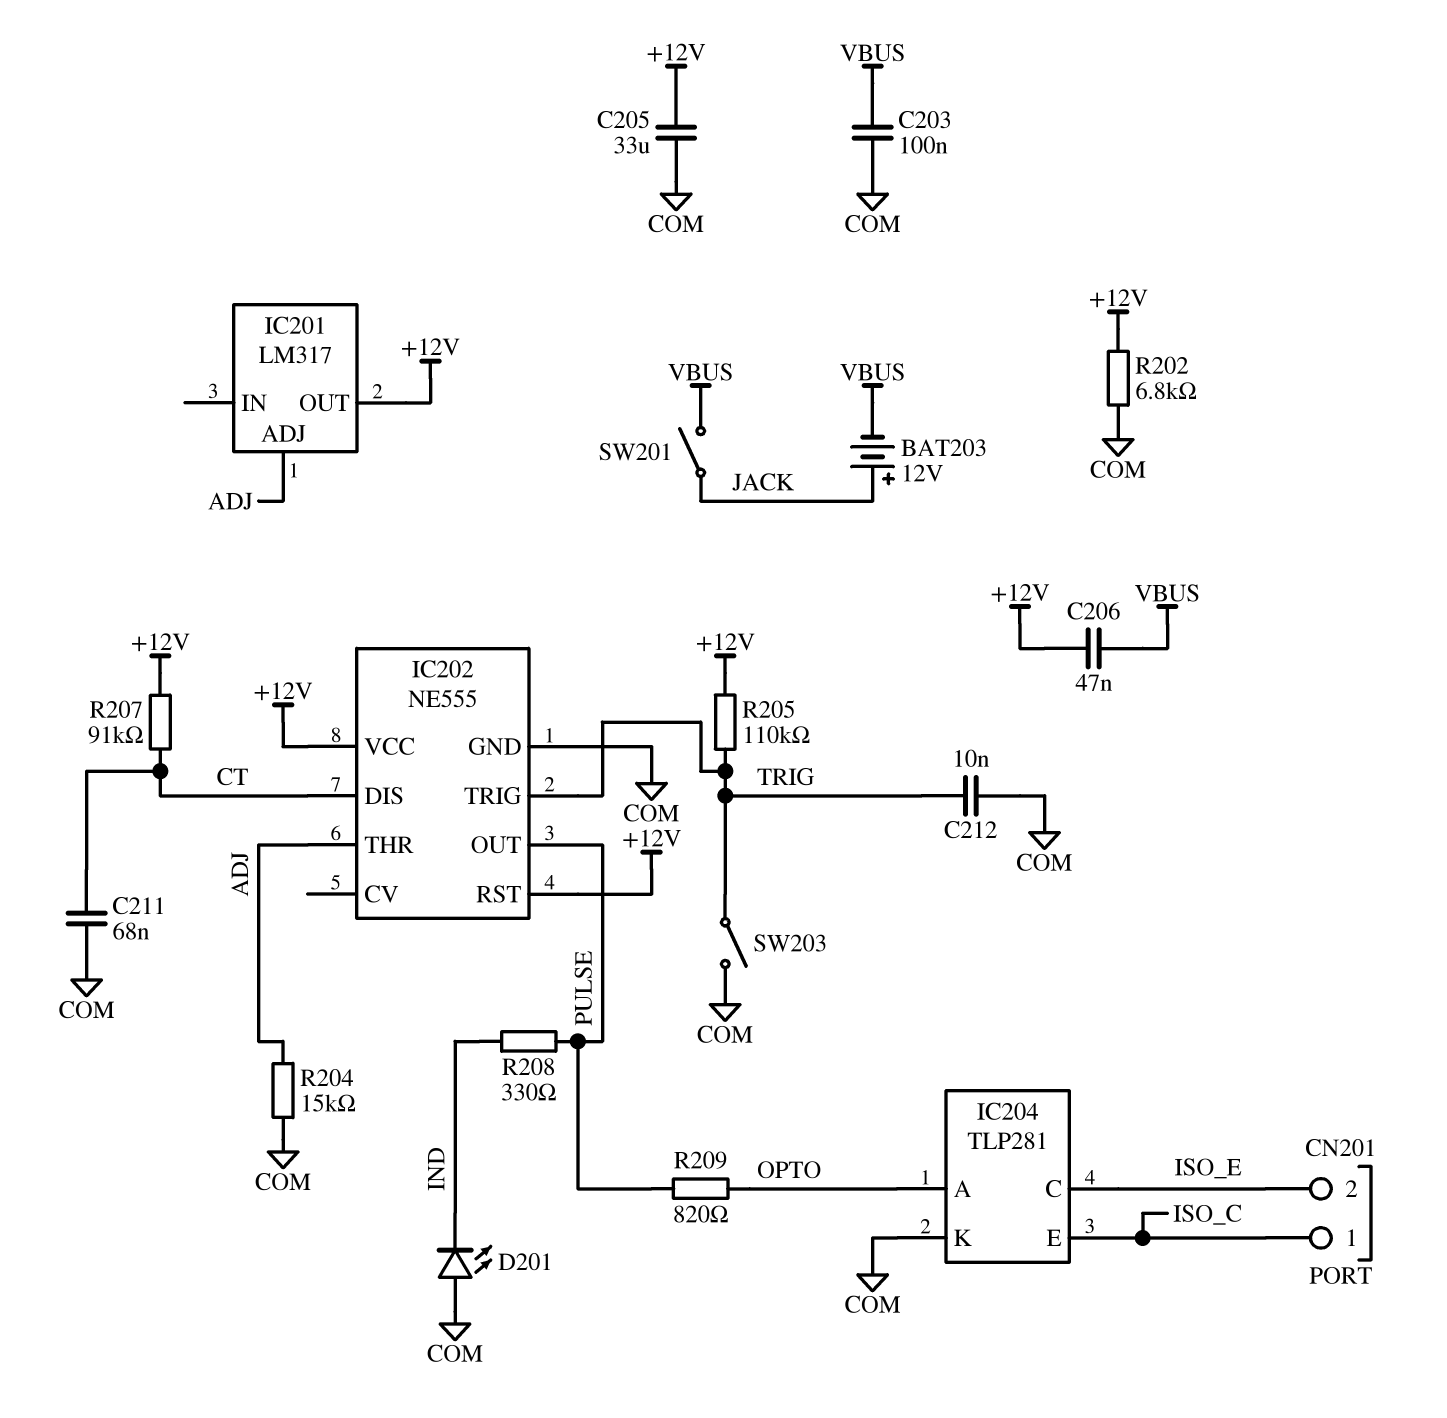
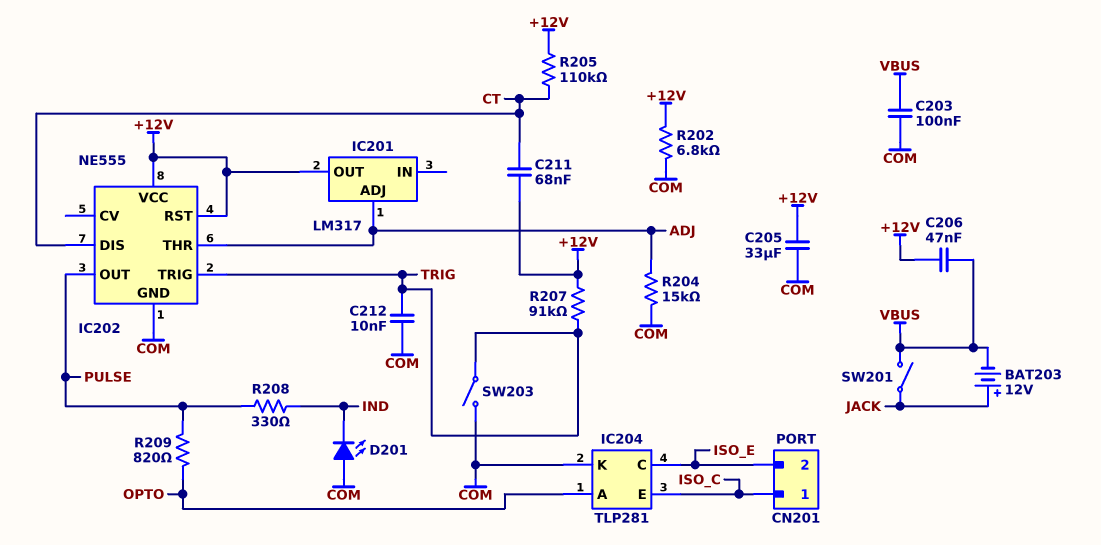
C211: 68nF (COM, CT) -> 68nF (+12V, CT)
R205: 110k (+12V, TRIG) -> 110k (+12V, CT)
R207: 91k (+12V, CT) -> 91k (+12V, TRIG)

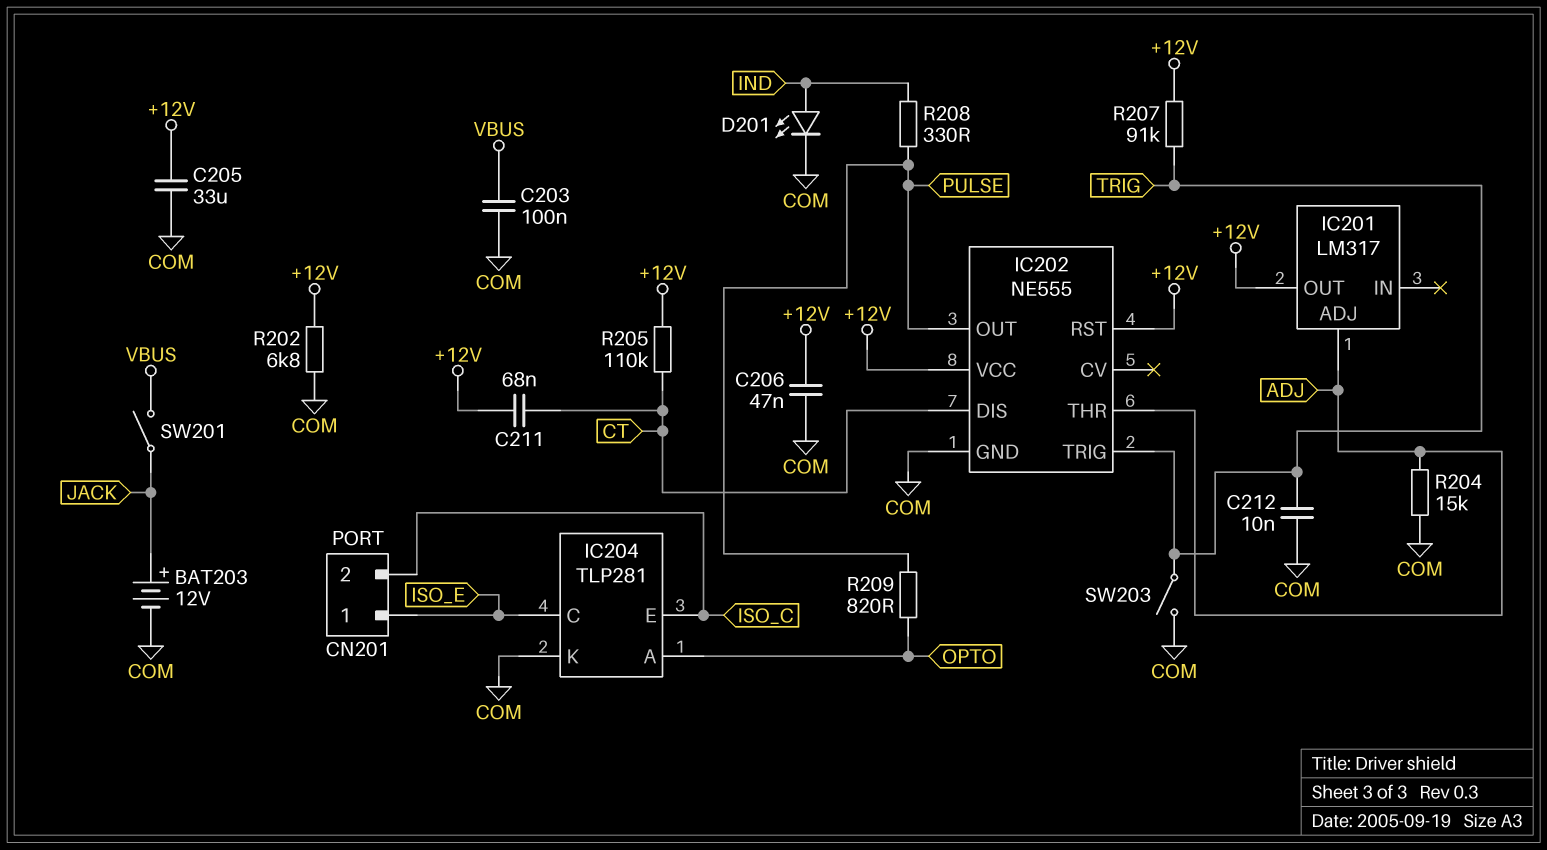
BAT203: 12V (plus JACK, minus VBUS) -> 12V (plus JACK, minus COM)
C206: 47nF (+12V, VBUS) -> 47nF (+12V, COM)
CN201 pin 1: ISO_C -> ISO_E
CN201 pin 2: ISO_E -> ISO_C
D201: LED (A COM, K IND) -> LED (A IND, K COM)

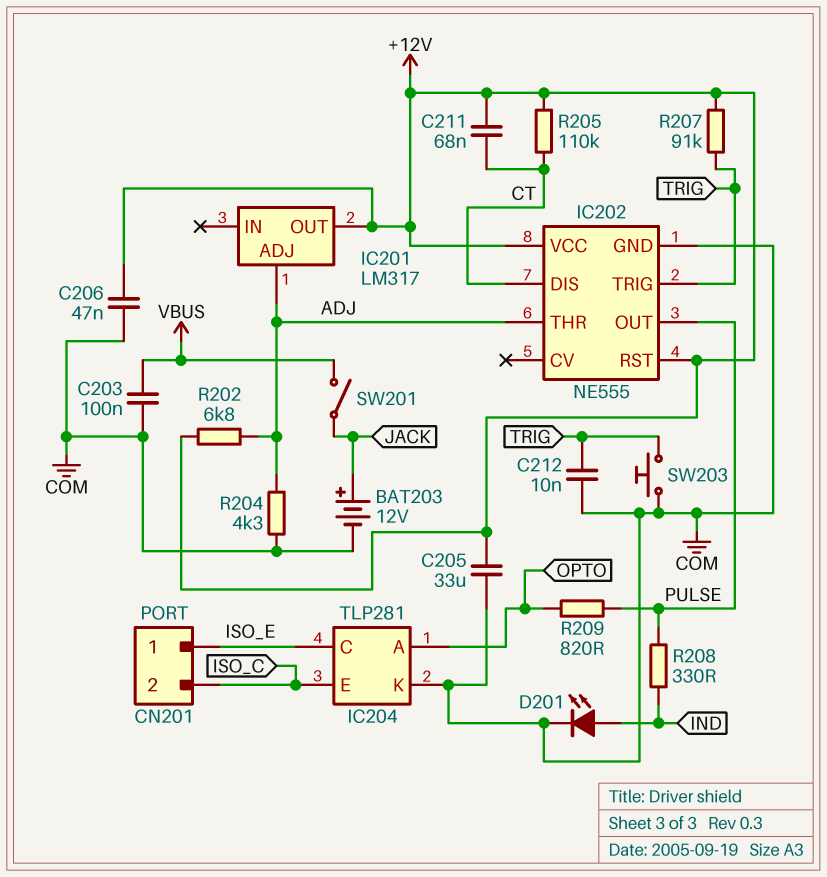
R202: 6.8k (+12V, COM) -> 6.8k (+12V, ADJ)
R204: 15k (ADJ, COM) -> 4.3k (ADJ, COM)
SW203: switch (COM, TRIG) -> button (COM, TRIG)

